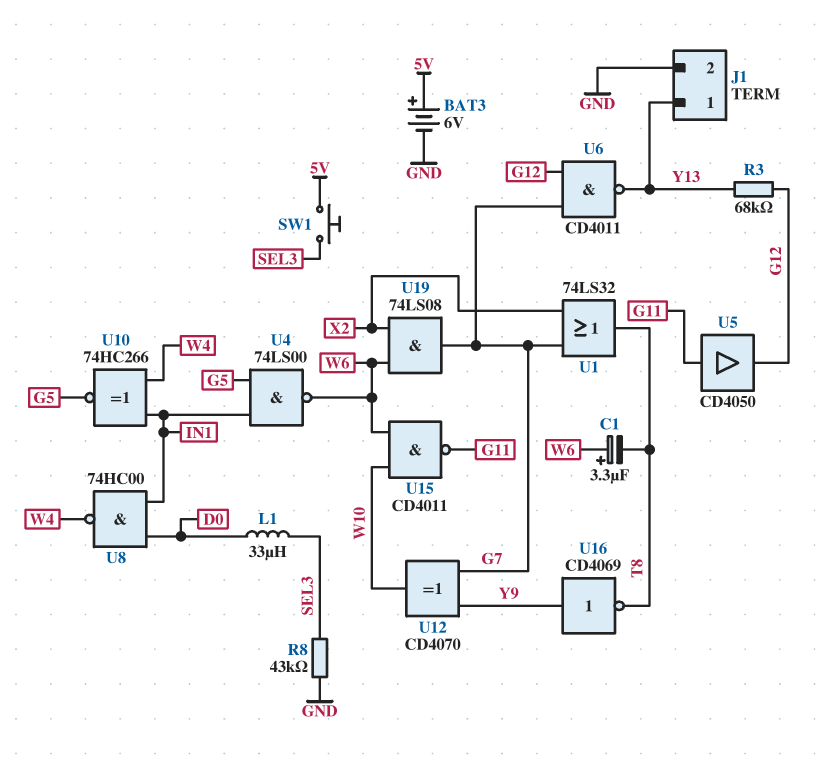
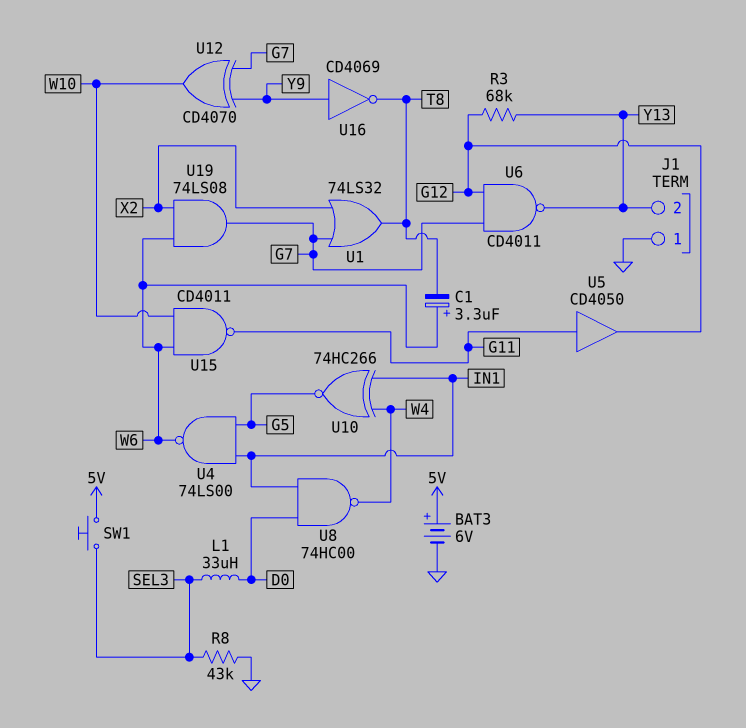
J1 pin 1: Y13 -> GND
J1 pin 2: GND -> Y13

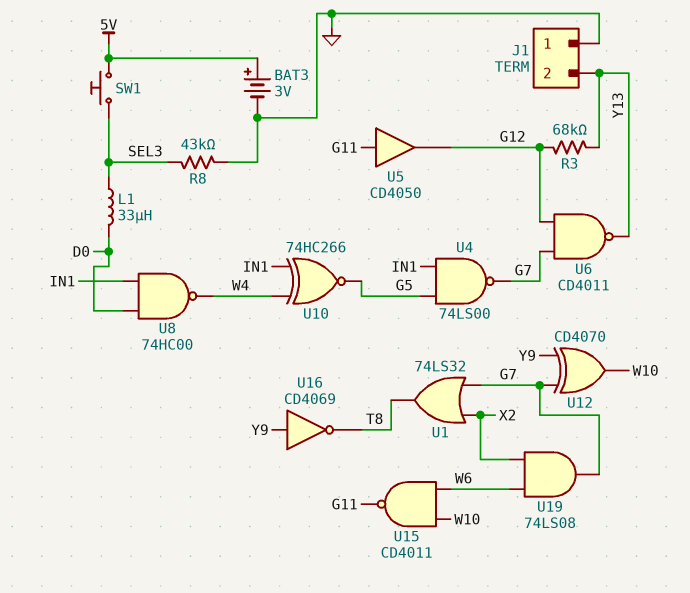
BAT3: 6V (plus 5V, minus GND) -> 3V (plus 5V, minus GND)
C1: 3.3uF (plus W6, minus T8) -> none
U4: NAND 74LS00 (in G5, in IN1, out W6) -> NAND 74LS00 (in G5, in IN1, out G7)

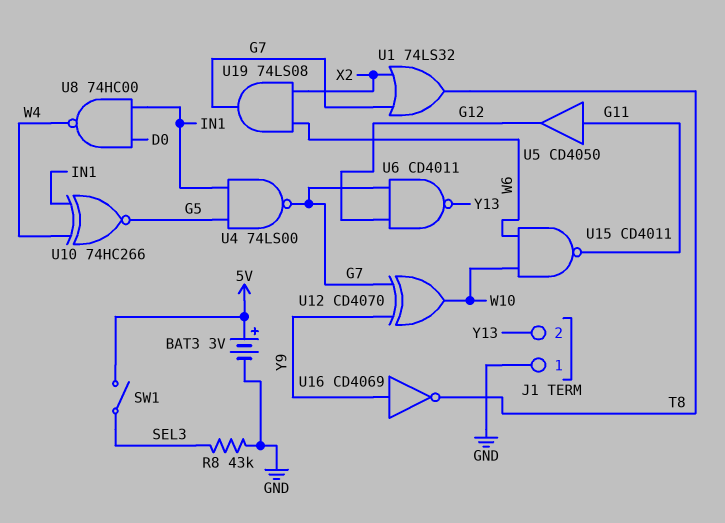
L1: 33uH (D0, SEL3) -> none
R3: 68k (G12, Y13) -> none
SW1: button (5V, SEL3) -> switch (5V, SEL3)

